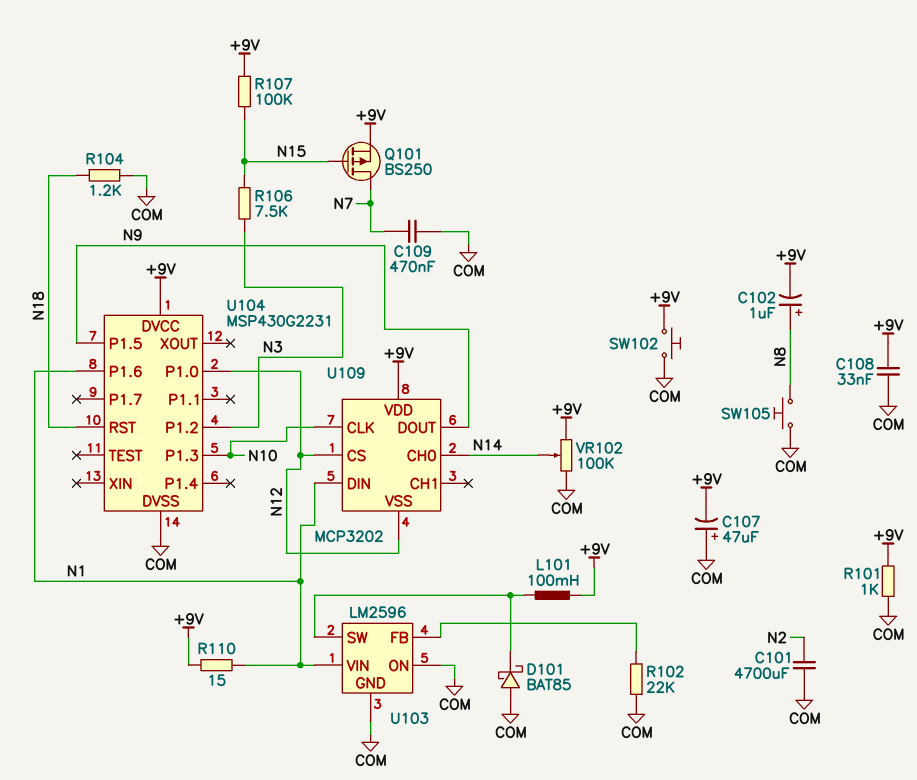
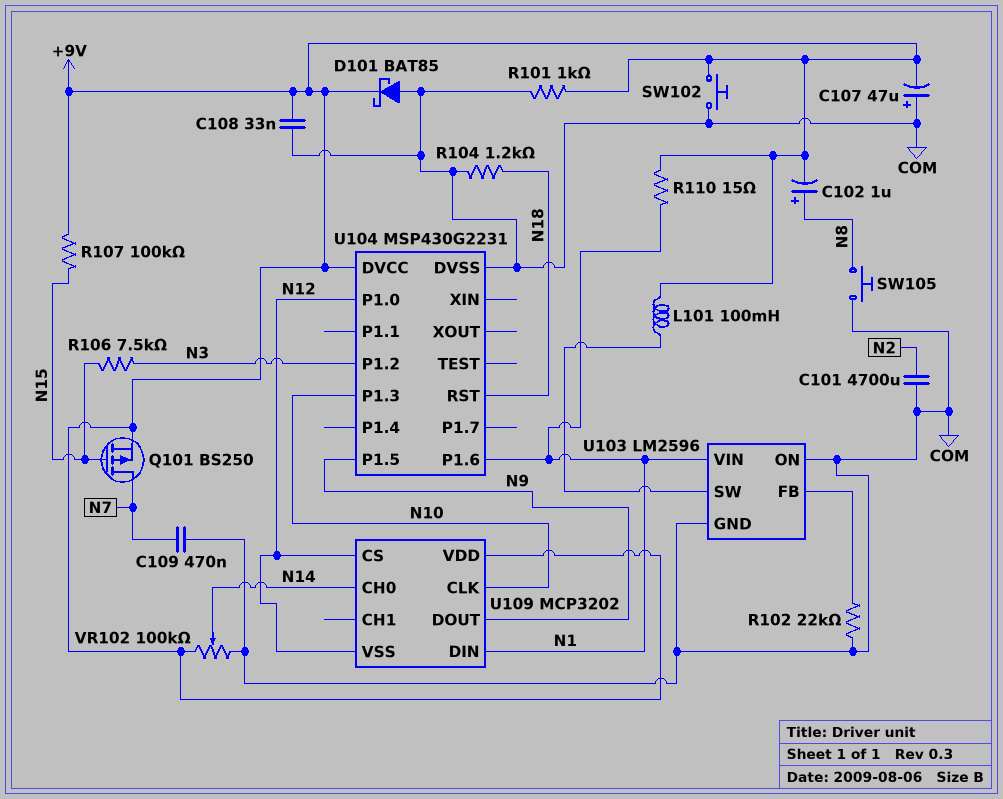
D101: schottky BAT85 (A COM, K U103/SW) -> schottky BAT85 (A COM, K +9V)

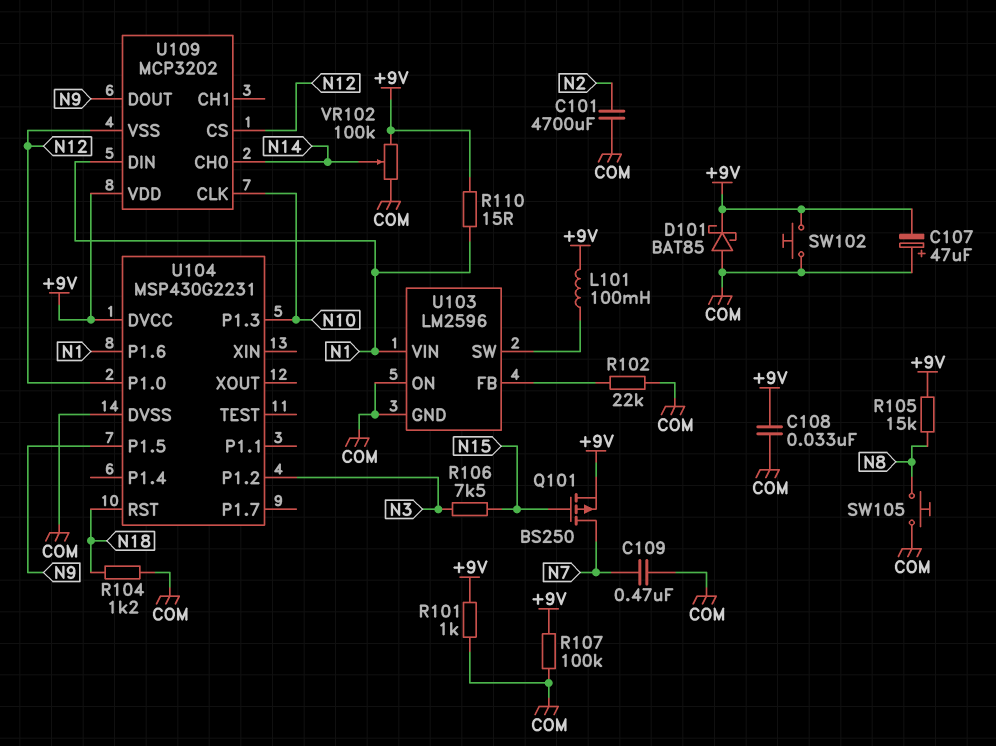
C102: 1uF (plus N8, minus +9V) -> none
R105: none -> 15k (+9V, N8)
R107: 100k (+9V, N15) -> 100k (+9V, COM)

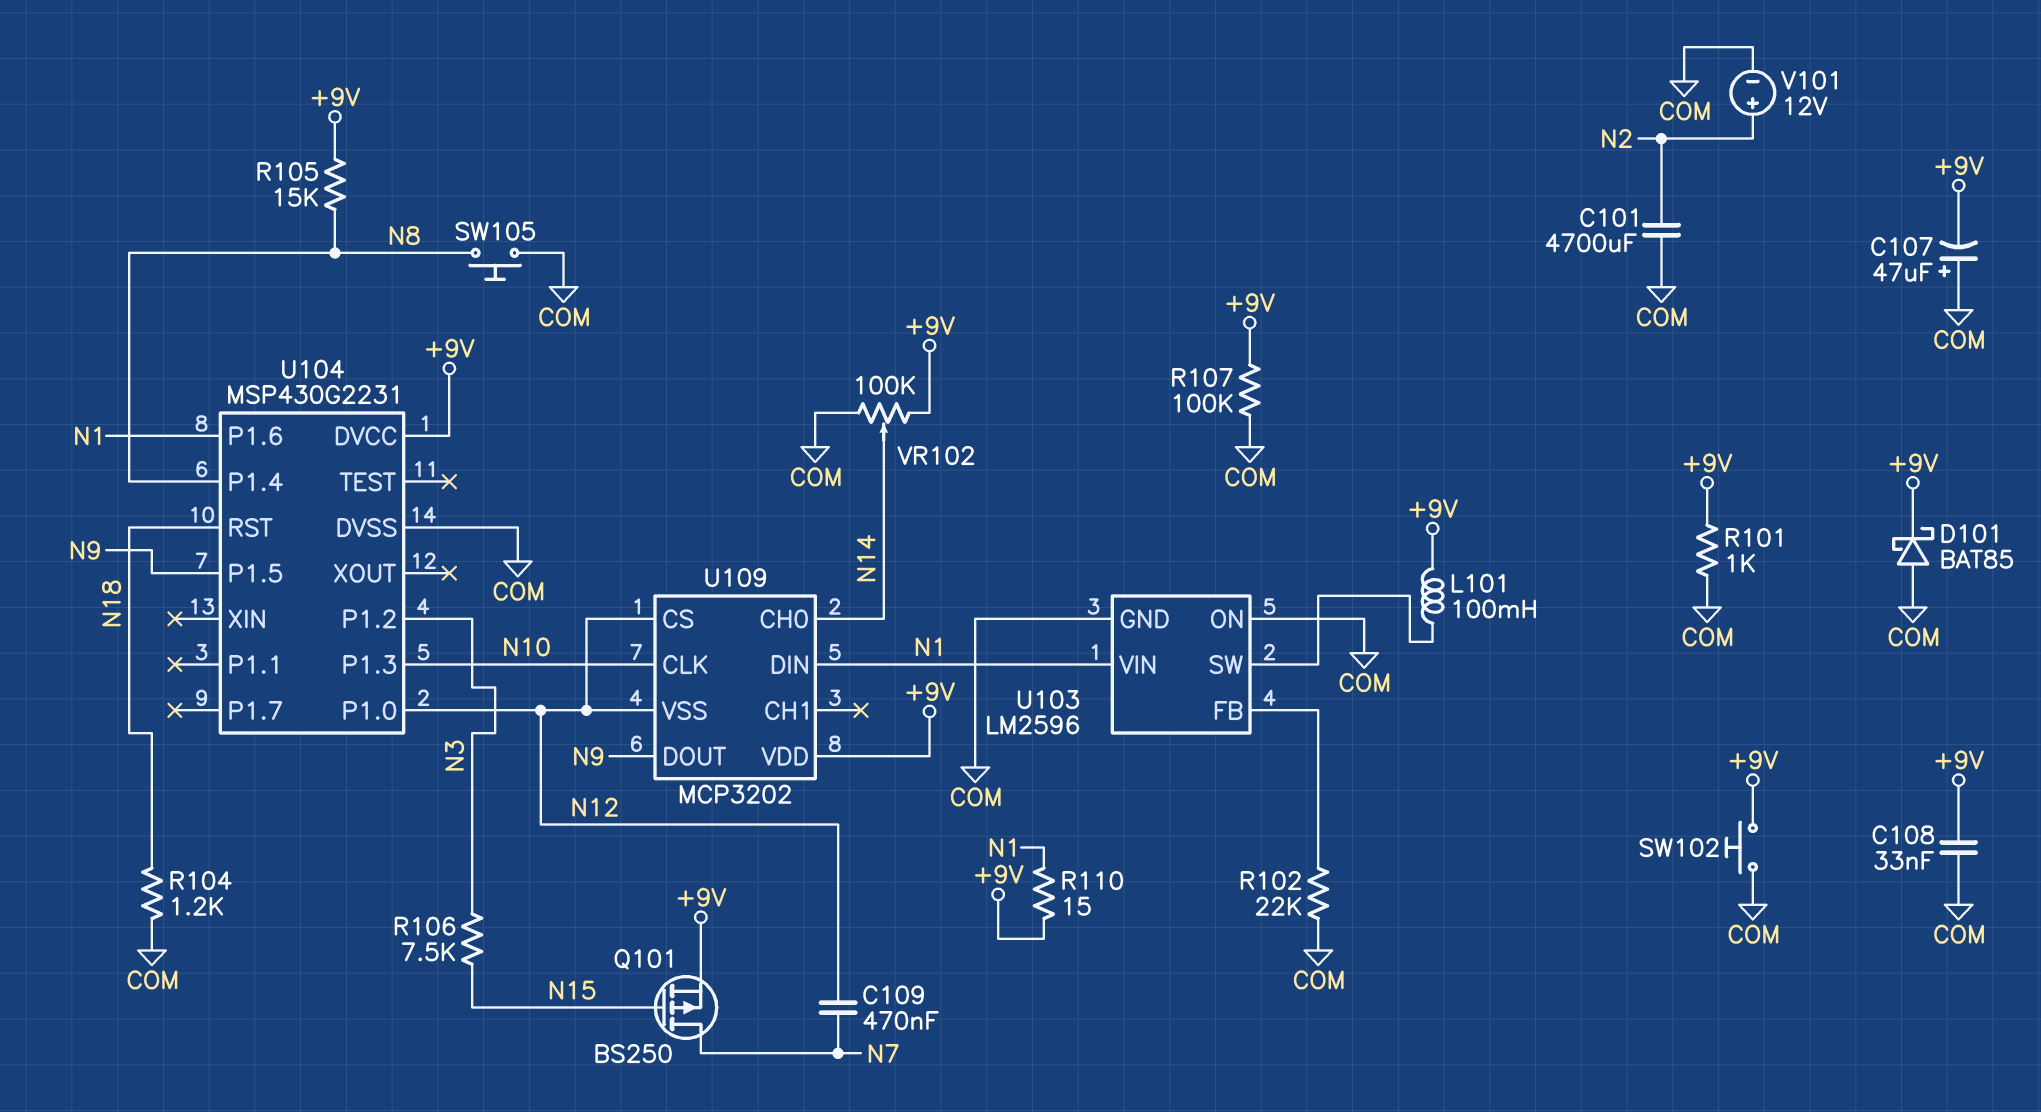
C109: 470nF (COM, N7) -> 470nF (N7, N12)
U104 pin P1.4: none -> N8
V101: none -> 12V (plus N2, minus COM)

